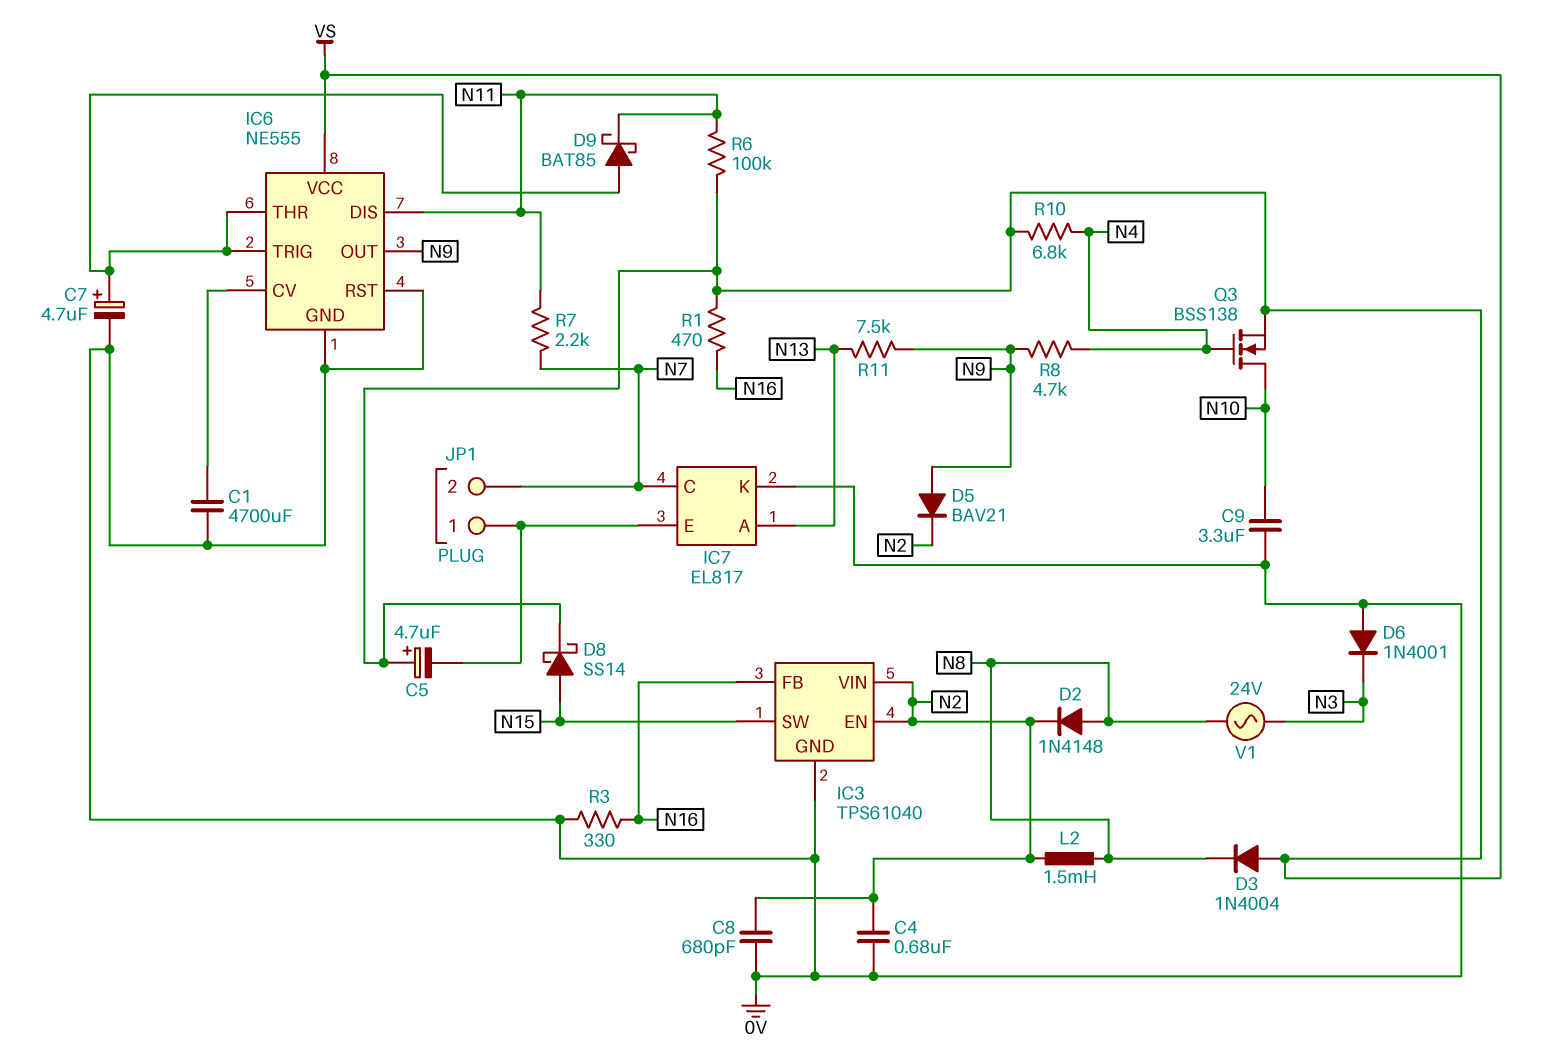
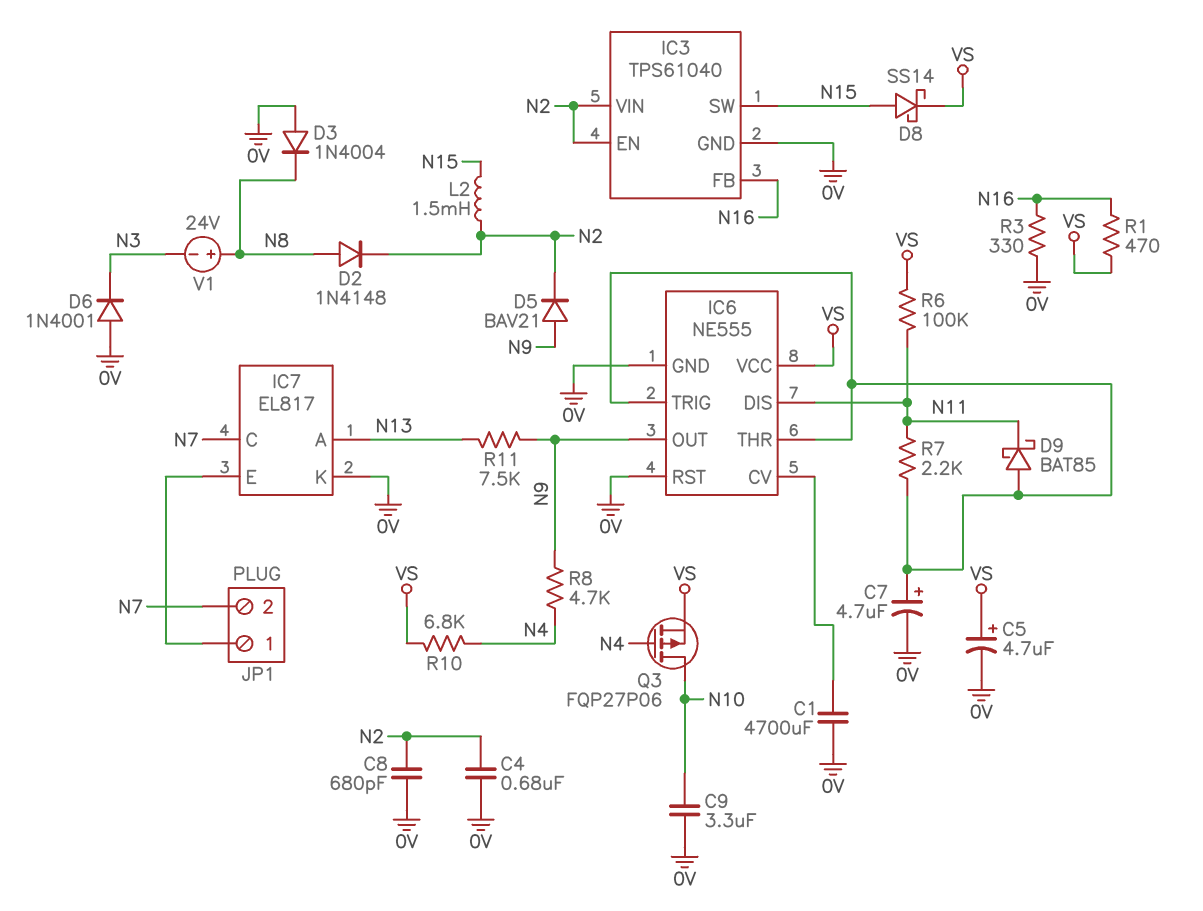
C5: 4.7uF (plus VS, minus IC7/E) -> 4.7uF (plus VS, minus 0V)
D3: diode 1N4004 (A VS, K N8) -> diode 1N4004 (A 0V, K N8)
L2: 1.5mH (N2, N8) -> 1.5mH (N2, N15)
Q3: NMOS BSS138 (G N4, D N10, S VS) -> PMOS FQP27P06 (G N4, D N10, S VS)
R7: 2.2k (N7, N11) -> 2.2k (IC6/THR, N11)
V1: AC 24V (N3, N8) -> 24V (plus N8, minus N3)

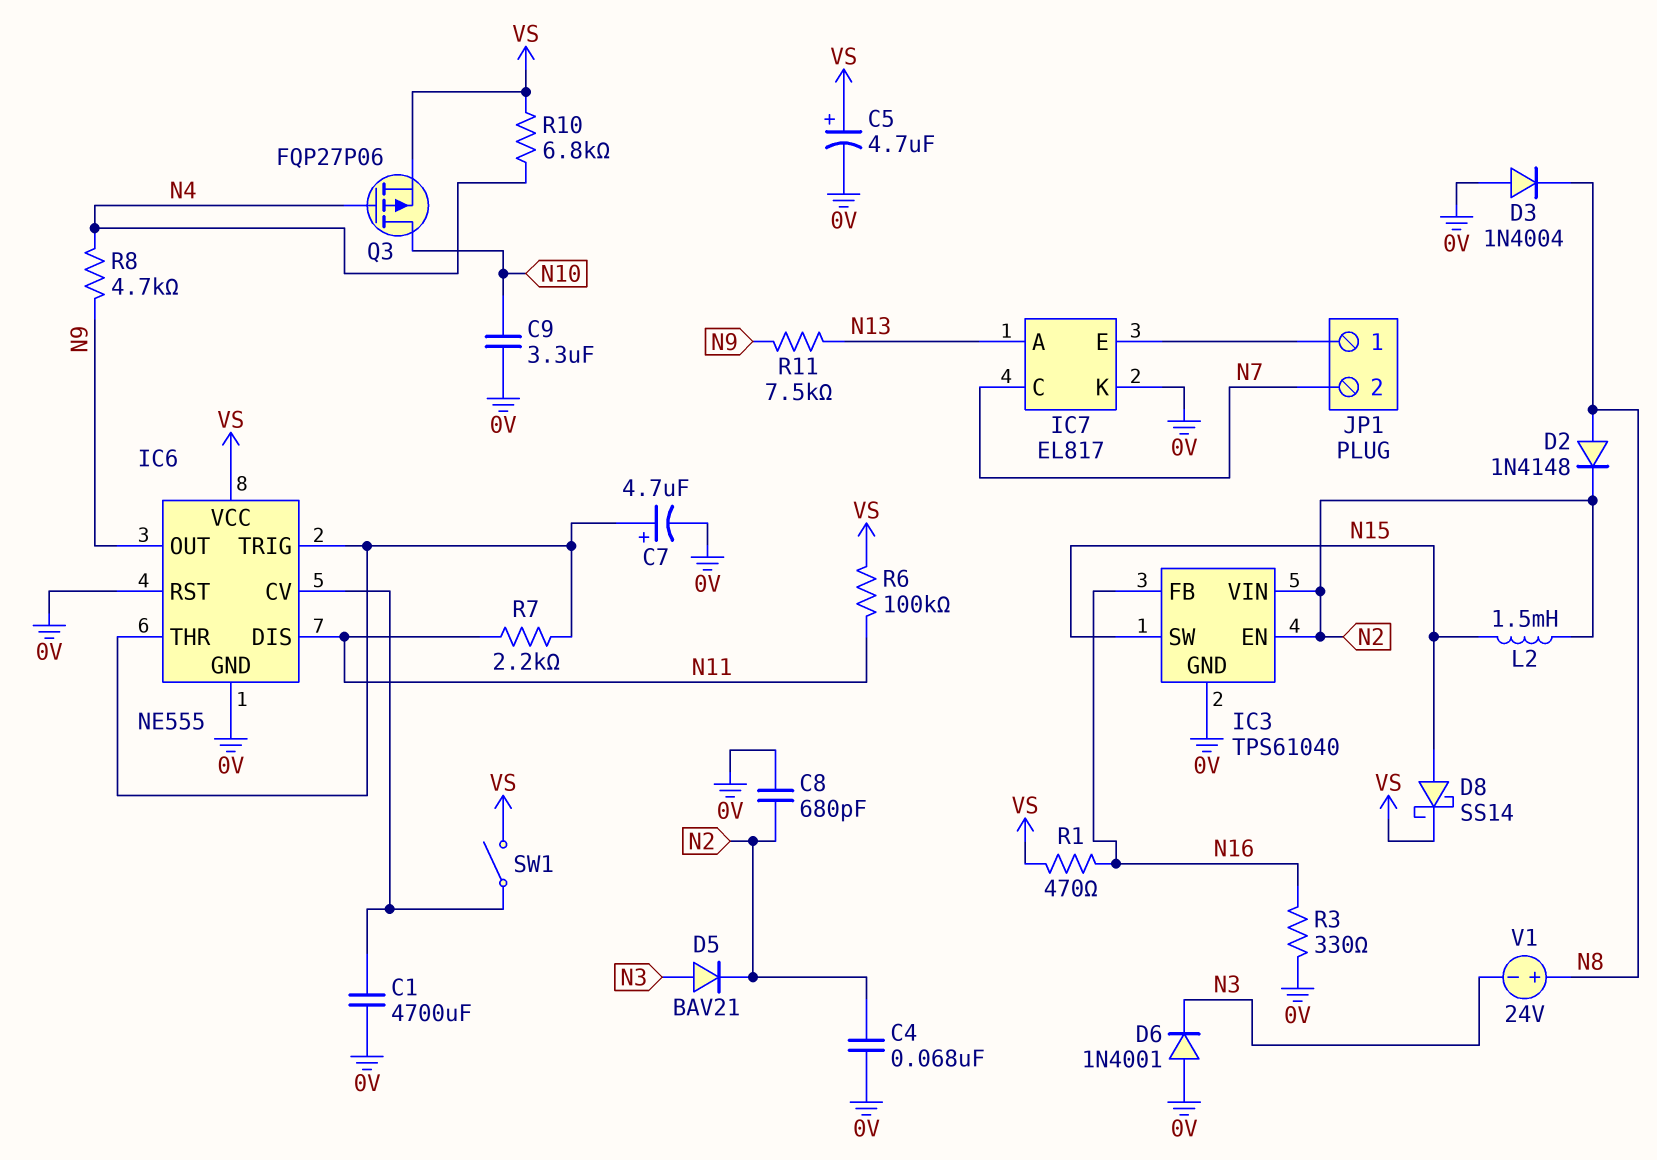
C4: 680nF (0V, N2) -> 68nF (0V, N2)
D5: diode BAV21 (A N9, K N2) -> diode BAV21 (A N3, K N2)
D9: schottky BAT85 (A IC6/THR, K N11) -> none
SW1: none -> switch (IC6/CV, VS)

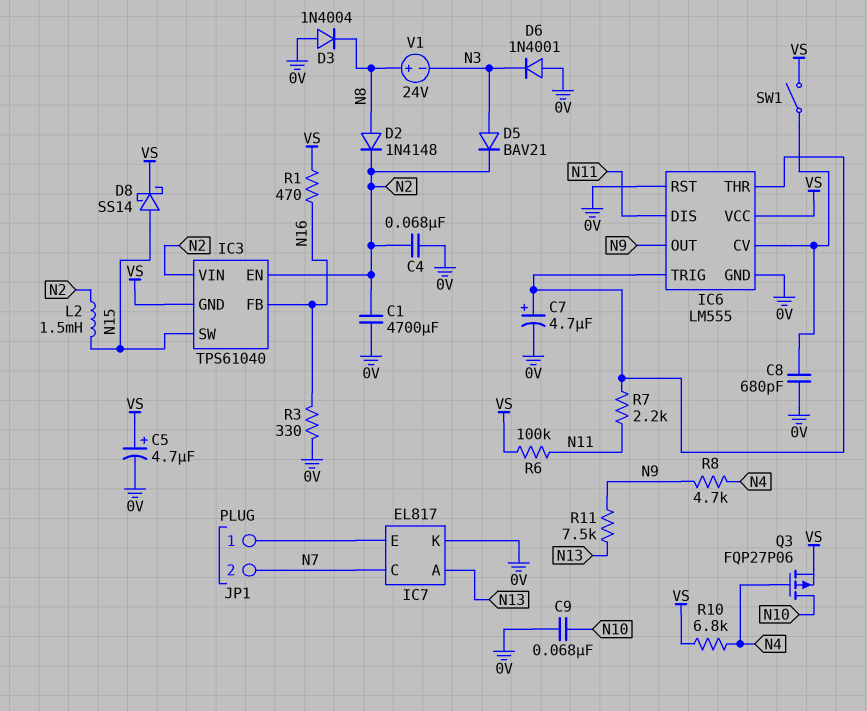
C1: 4700uF (0V, IC6/CV) -> 4700uF (0V, N2)
C8: 680pF (0V, N2) -> 680pF (0V, IC6/CV)
C9: 3.3uF (0V, N10) -> 68nF (0V, N10)
IC3 pin GND: 0V -> VS
IC6: NE555 -> LM555

